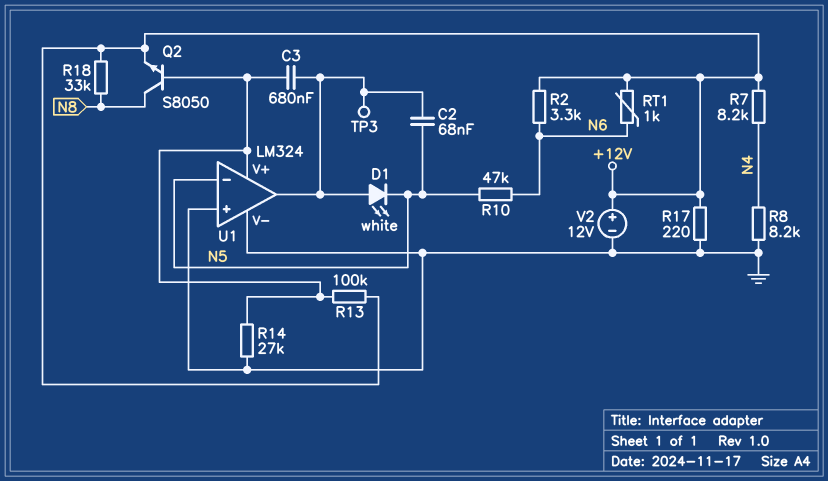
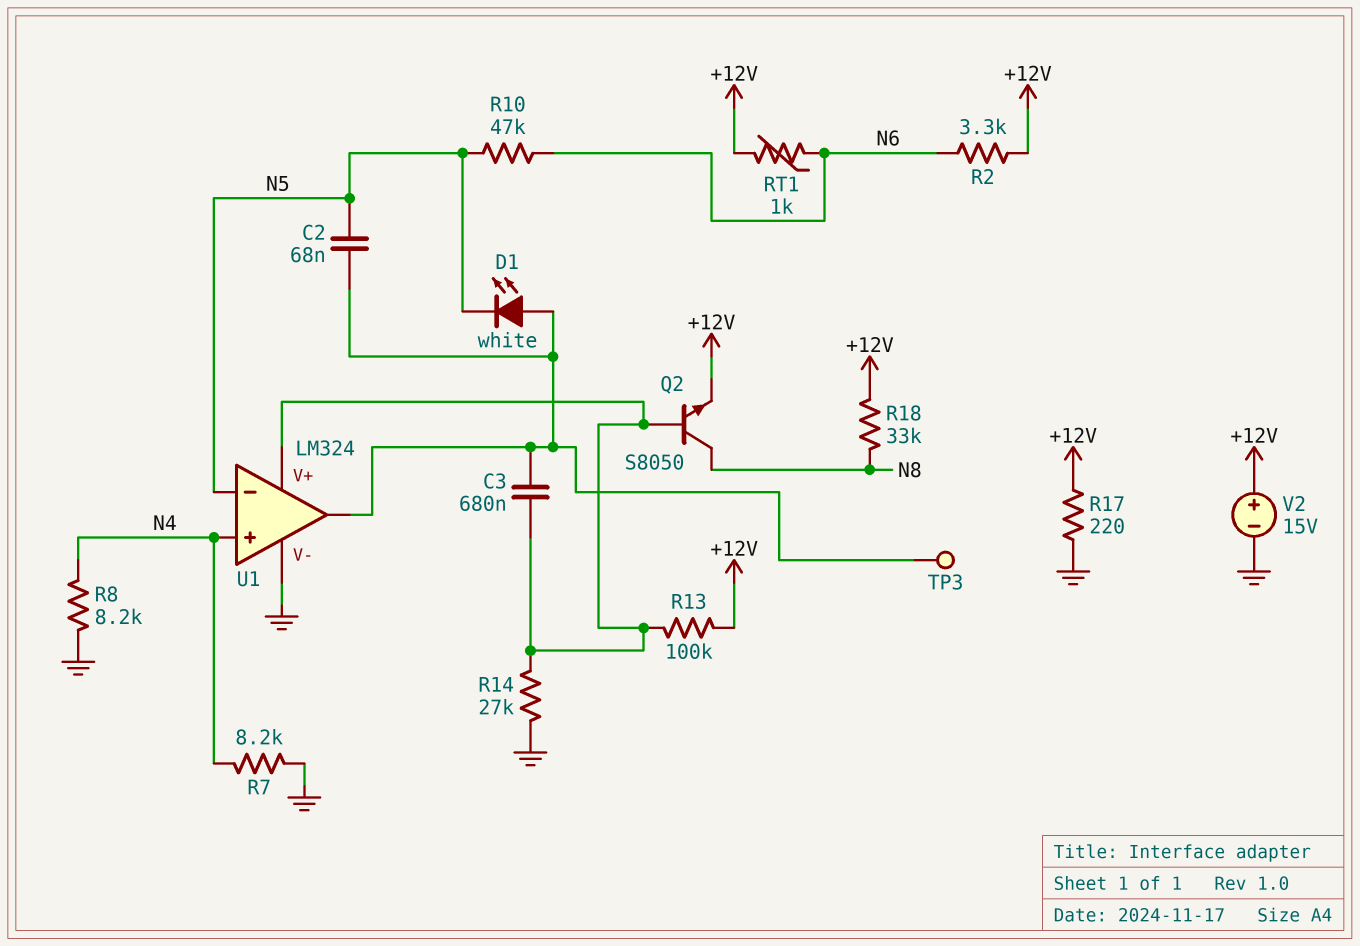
R7: 8.2k (+12V, N4) -> 8.2k (GND, N4)
U1 pin in+: GND -> N4
V2: 12V (plus +12V, minus GND) -> 15V (plus +12V, minus GND)

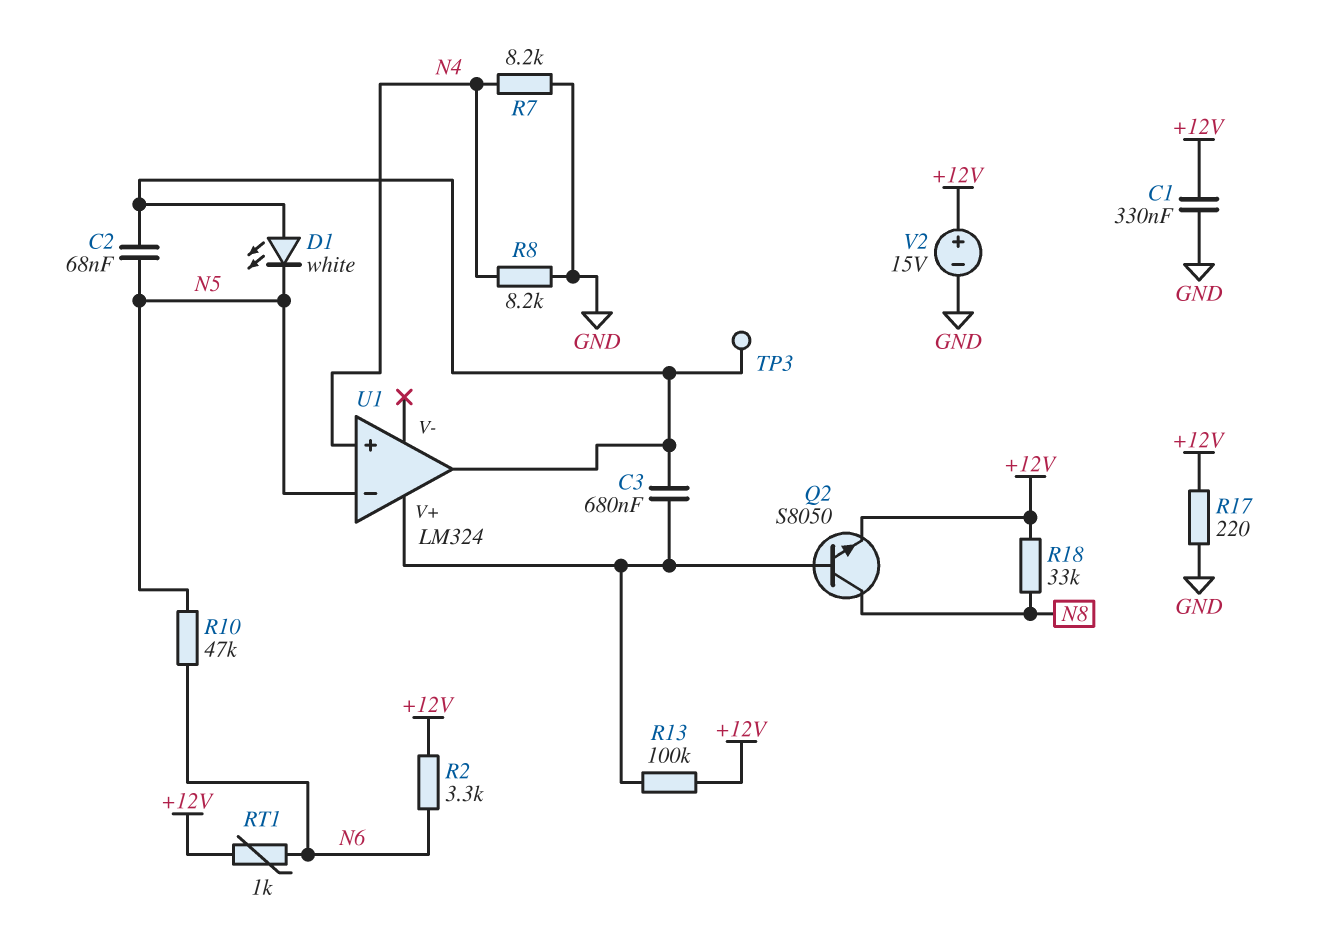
C1: none -> 330nF (+12V, GND)
R14: 27k (GND, U1/V+) -> none
U1 pin V-: GND -> none

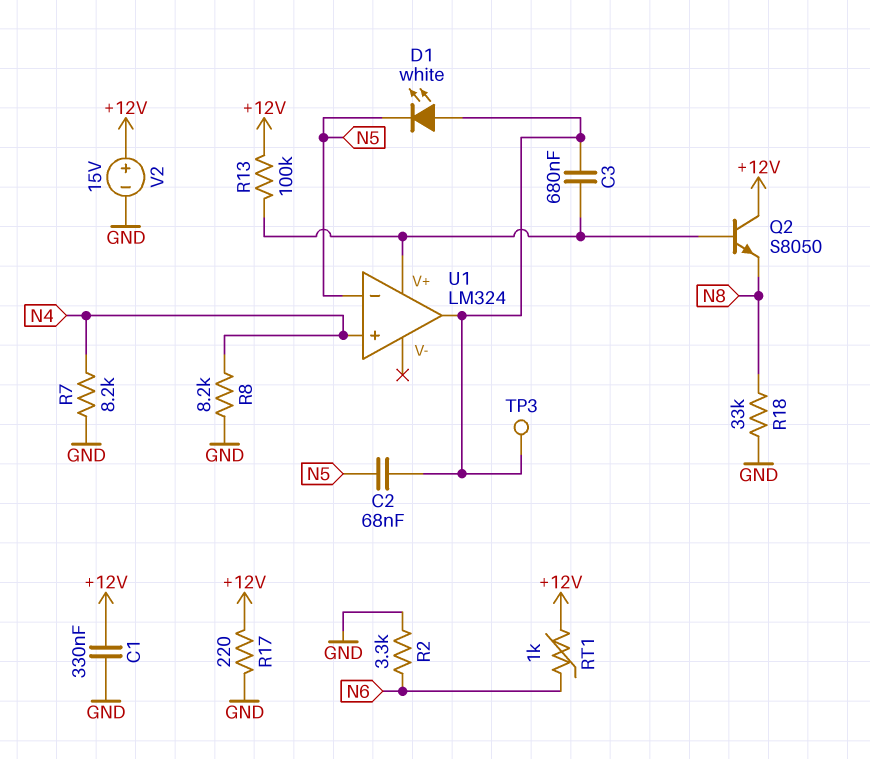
Q2: NPN S8050 (B U1/V+, C N8, E +12V) -> NPN S8050 (B U1/V+, C +12V, E N8)
R2: 3.3k (+12V, N6) -> 3.3k (GND, N6)
R10: 47k (N5, N6) -> none
R18: 33k (+12V, N8) -> 33k (GND, N8)

